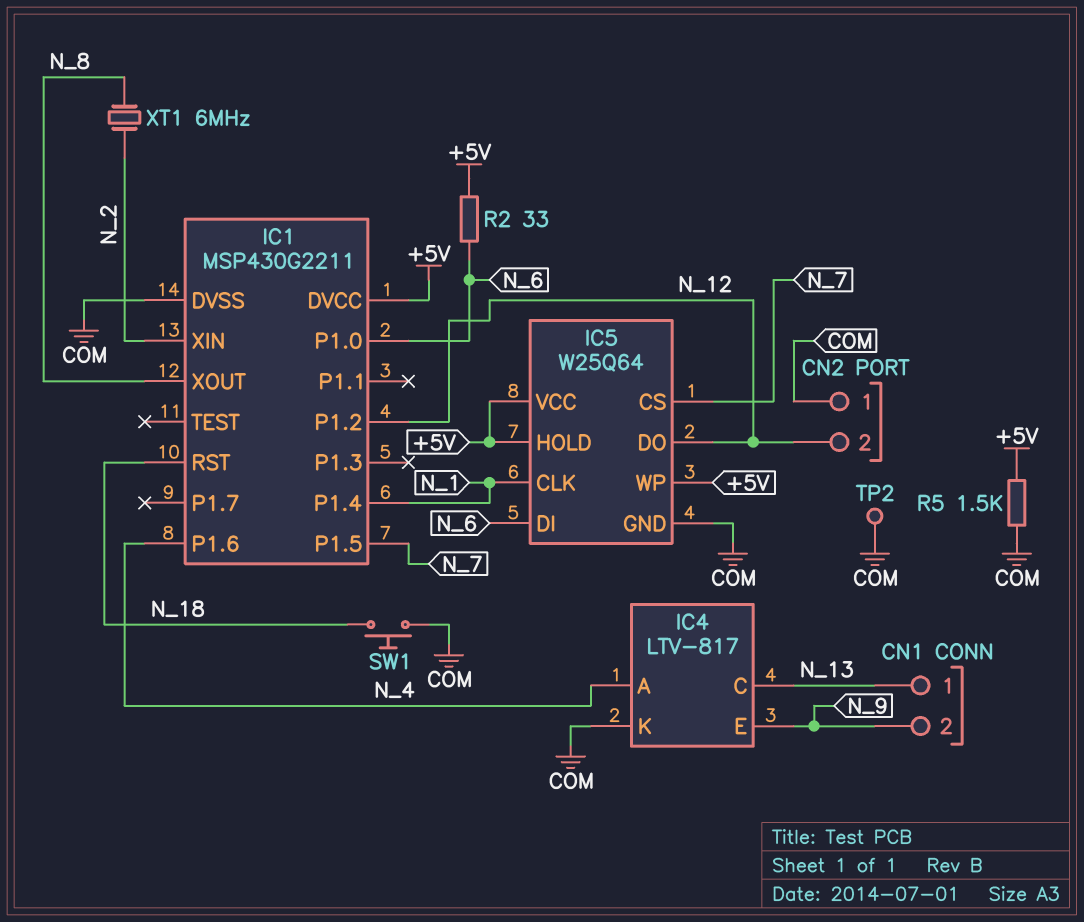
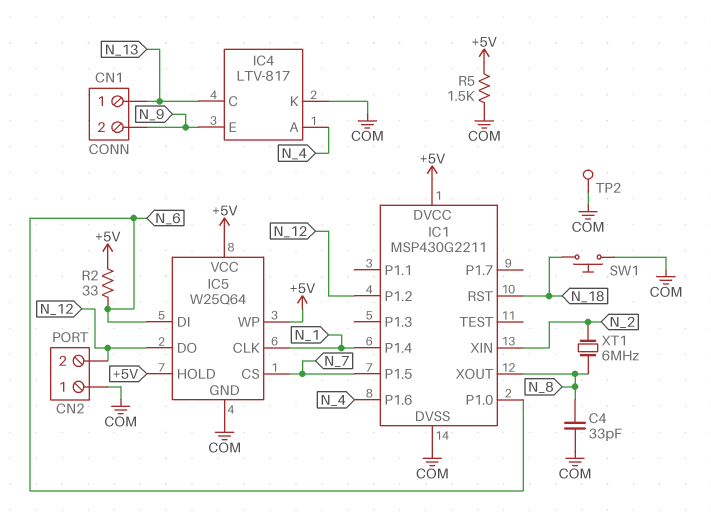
C4: none -> 33pF (COM, N_8)

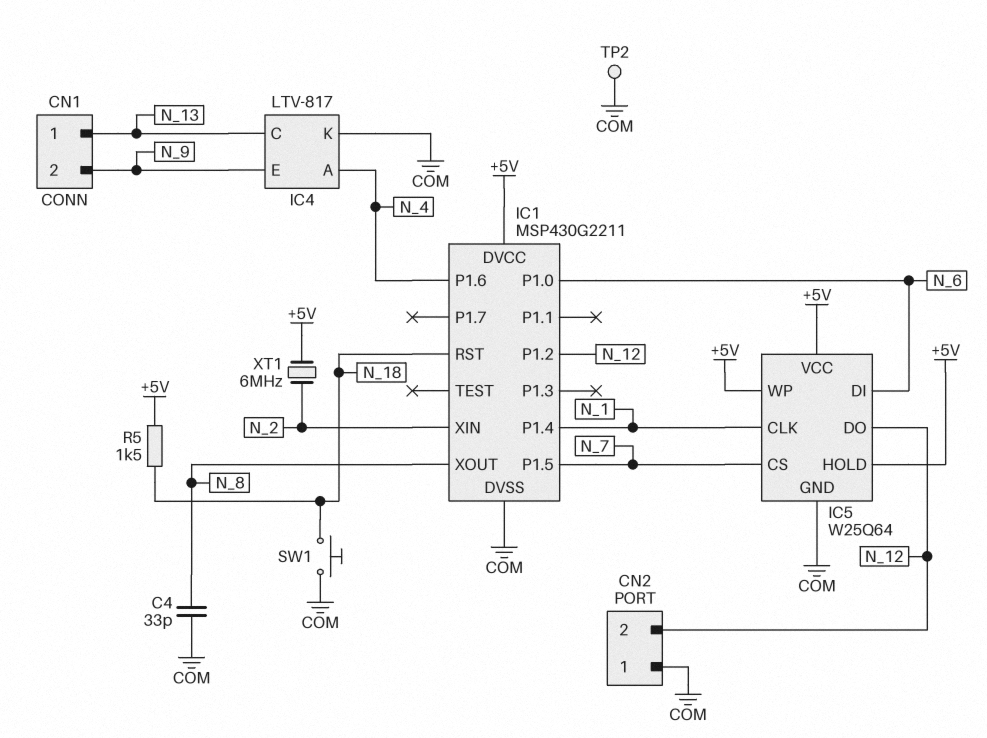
R2: 33 (+5V, N_6) -> none
R5: 1.5k (+5V, COM) -> 1.5k (+5V, N_18)
XT1: 6MHz (N_2, N_8) -> 6MHz (+5V, N_2)

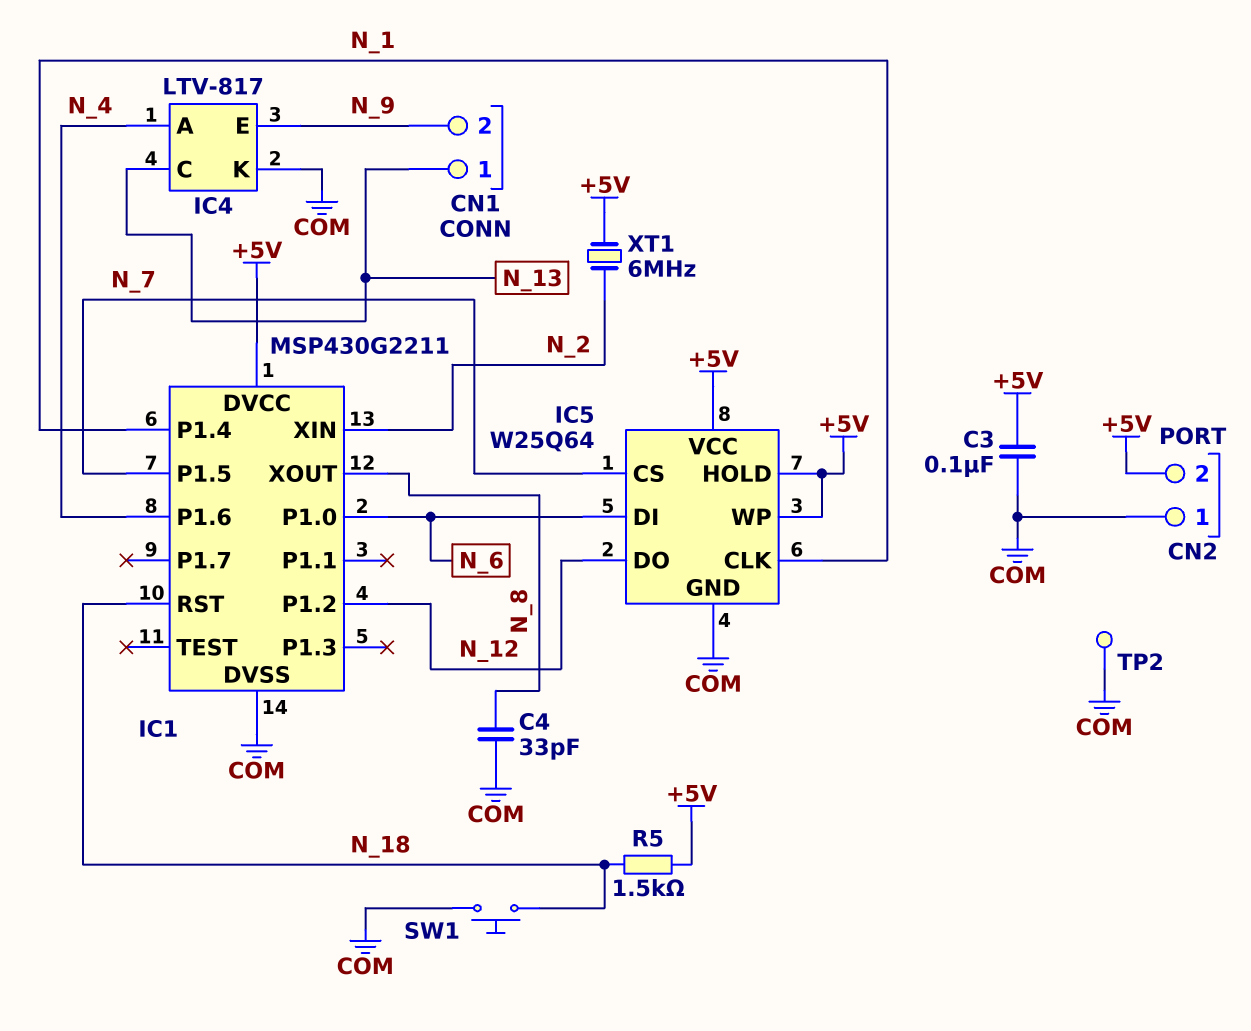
C3: none -> 100nF (+5V, COM)
CN2 pin 2: N_12 -> +5V

